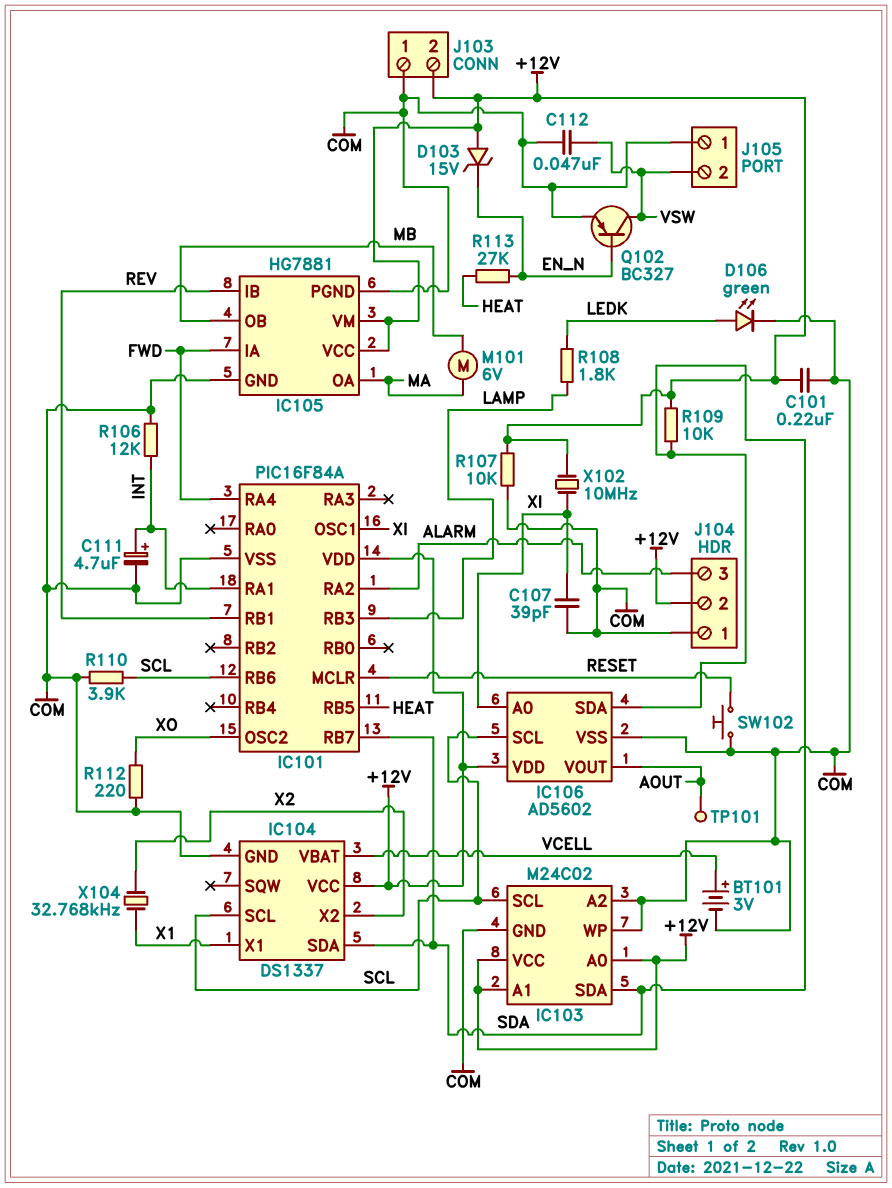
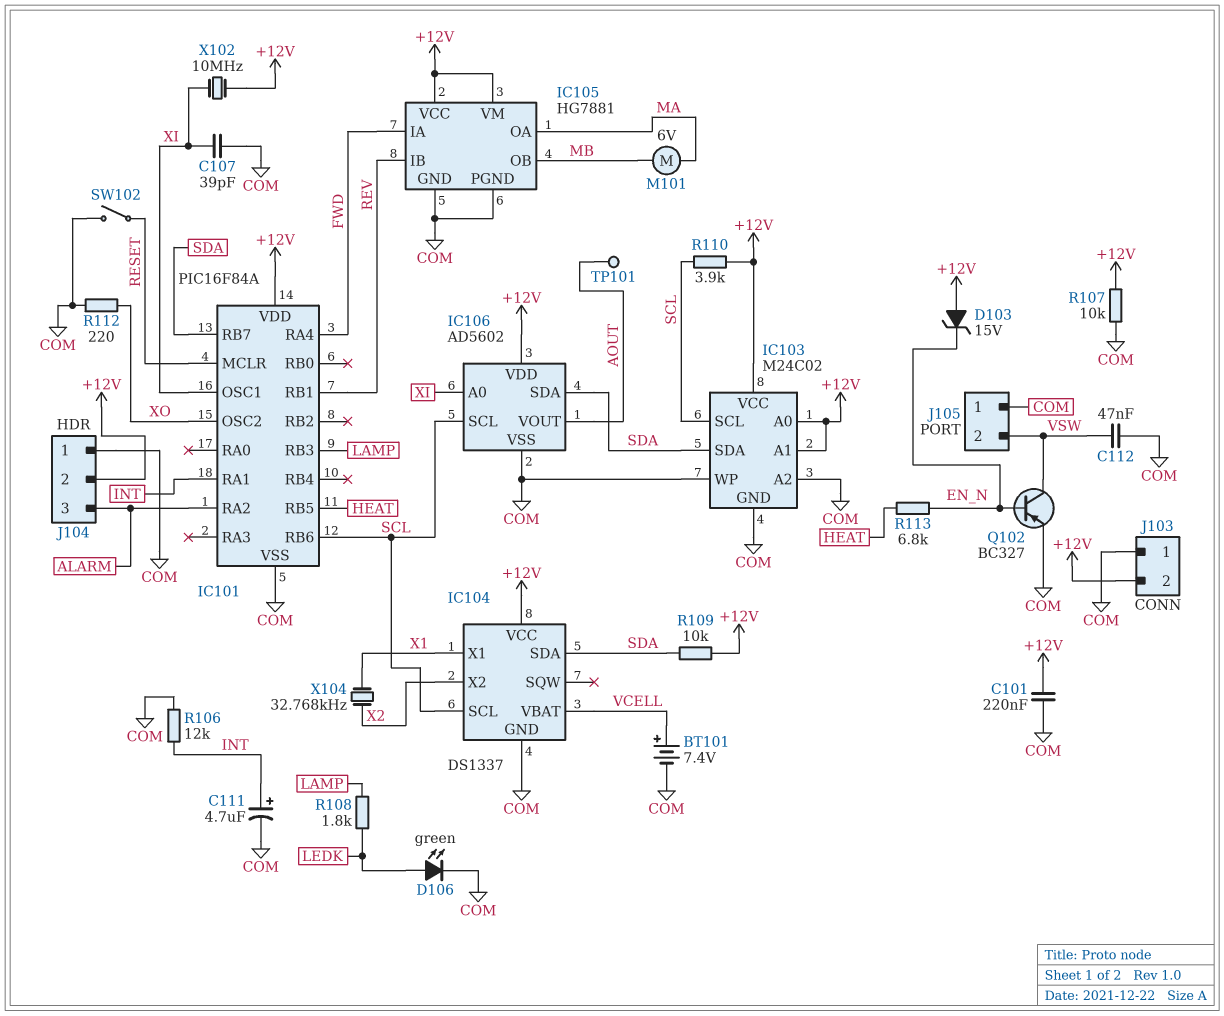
BT101: 3V (plus VCELL, minus COM) -> 7.4V (plus VCELL, minus COM)
R110: 3.9k (COM, SCL) -> 3.9k (+12V, SCL)
R113: 27k (EN_N, HEAT) -> 6.8k (EN_N, HEAT)
SW102: button (COM, RESET) -> switch (COM, RESET)

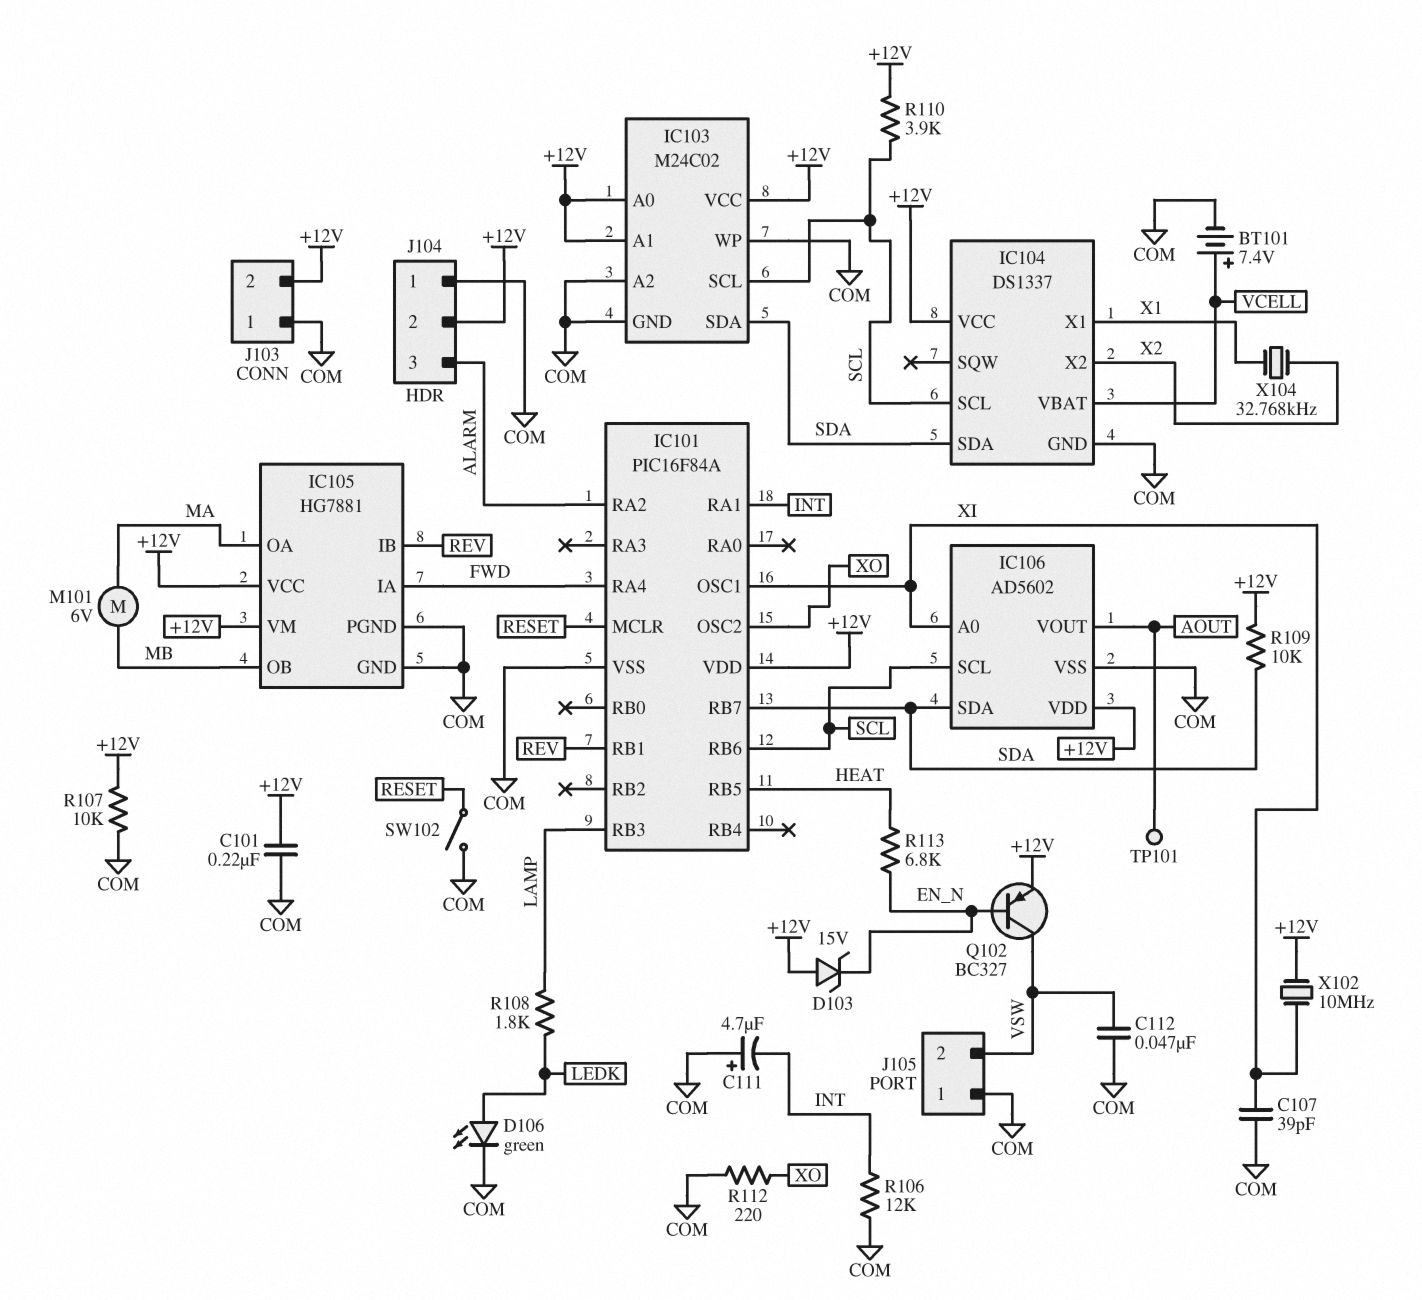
C111: 4.7uF (plus INT, minus COM) -> 4.7uF (plus COM, minus INT)
Q102: PNP BC327 (B EN_N, C VSW, E COM) -> PNP BC327 (B EN_N, C VSW, E +12V)

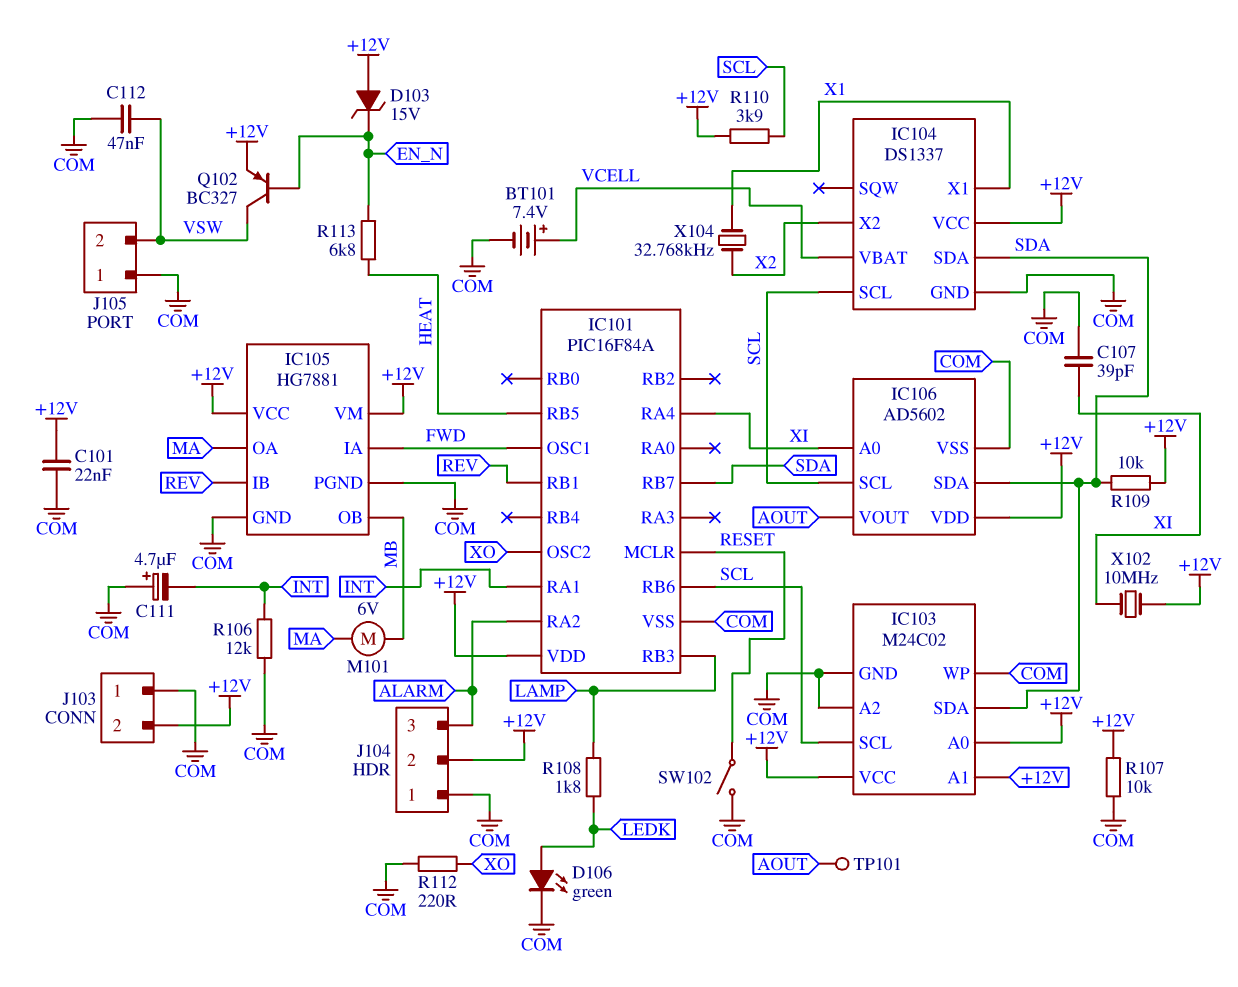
C101: 220nF (+12V, COM) -> 22nF (+12V, COM)
IC101 pin OSC1: XI -> FWD
IC101 pin RA4: FWD -> XI

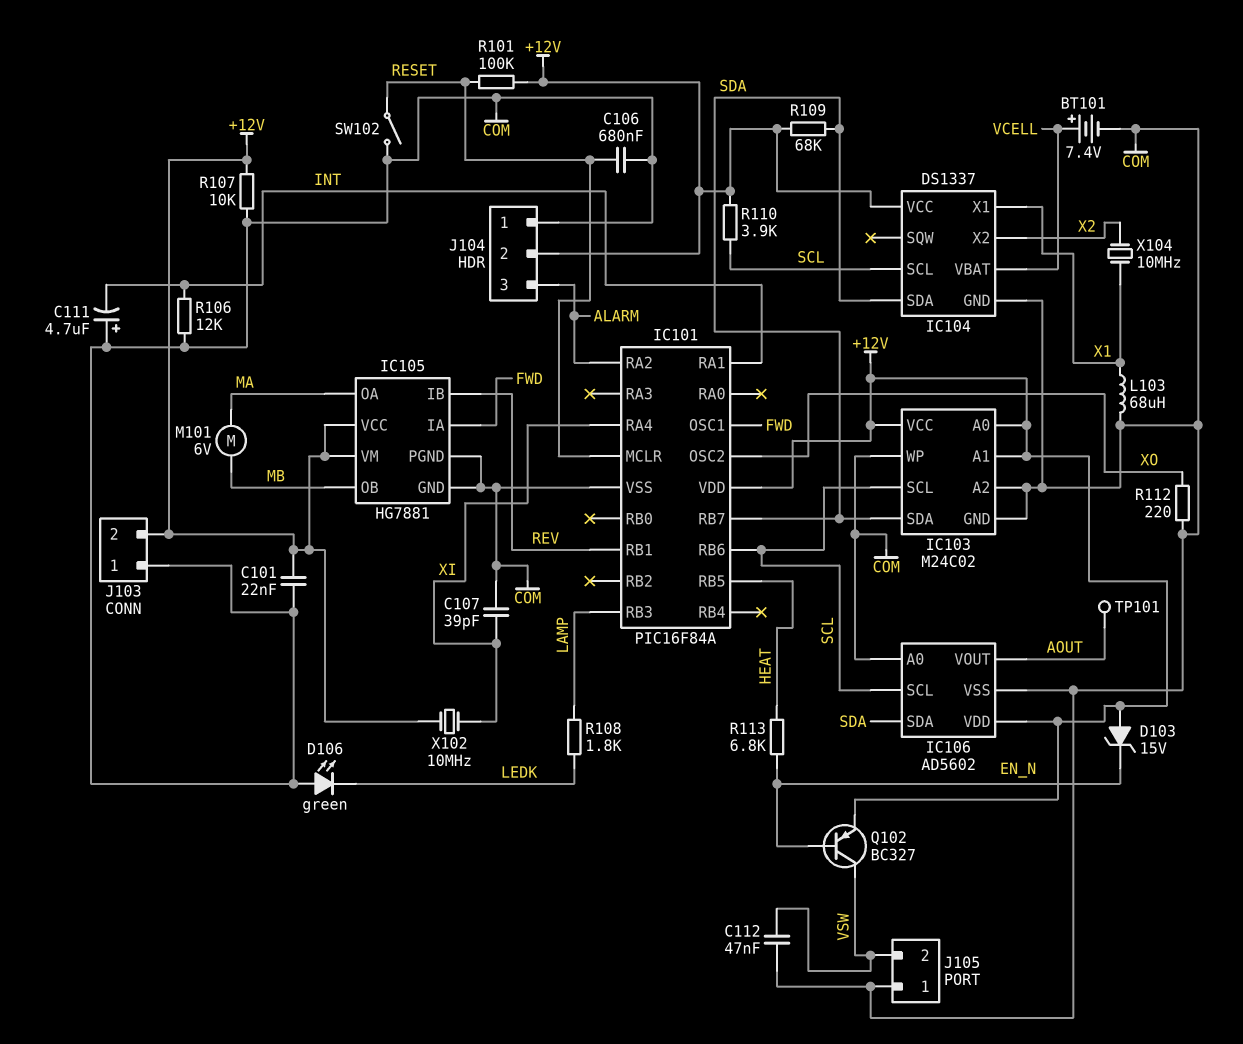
C106: none -> 680nF (COM, RESET)
D106: LED green (A LEDK, K COM) -> LED green (A COM, K LEDK)
IC106 pin A0: XI -> COM
L103: none -> 68uH (COM, X1)
R101: none -> 100k (+12V, RESET)
R109: 10k (+12V, SDA) -> 68k (+12V, SDA)
X104: 32.768kHz (X1, X2) -> 10MHz (X1, X2)

